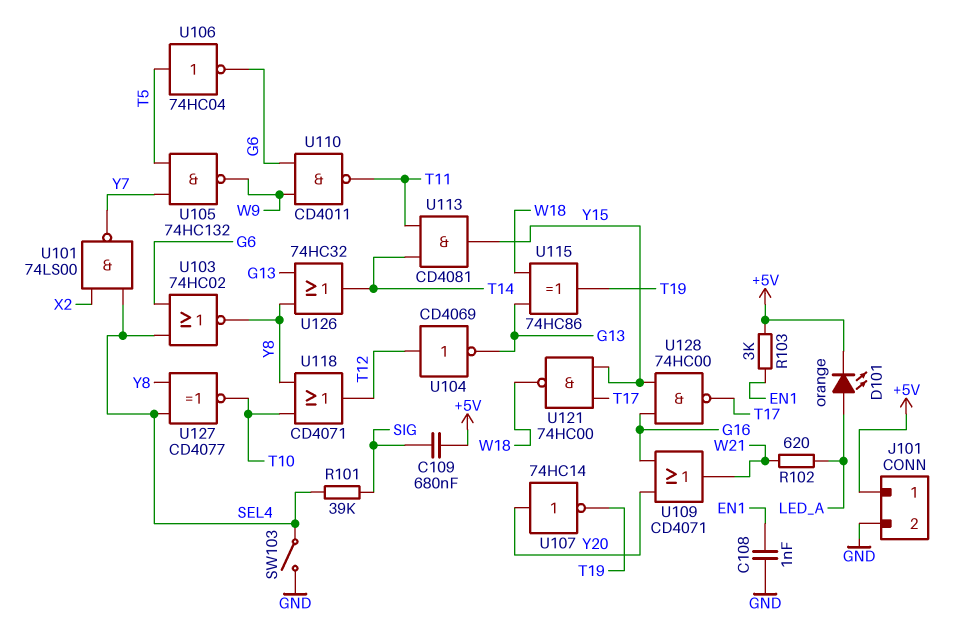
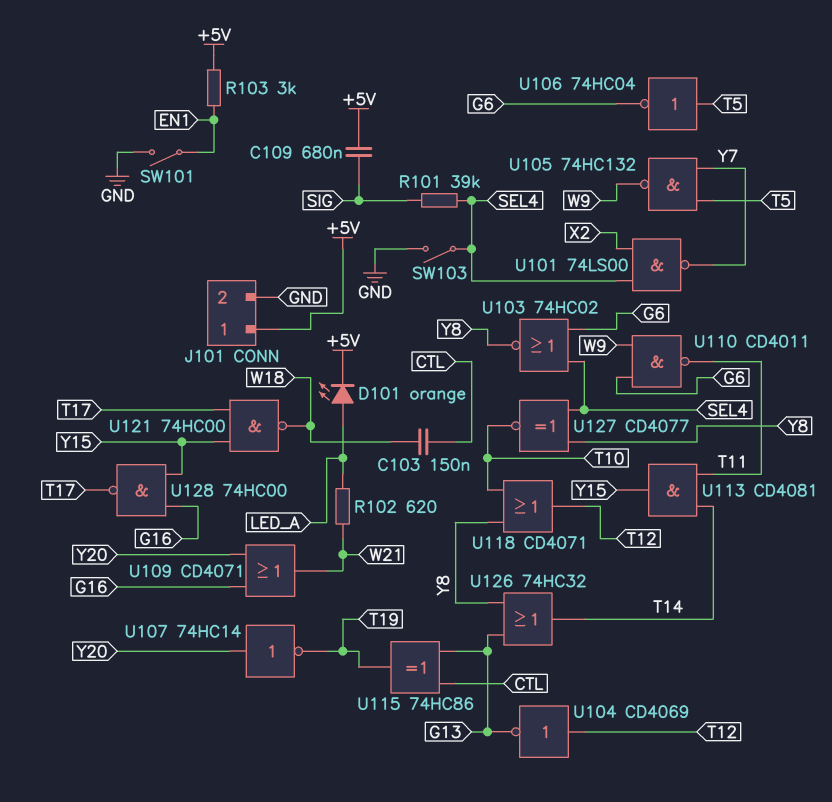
C103: none -> 150nF (CTL, W18)
C108: 1nF (EN1, GND) -> none
SW101: none -> switch (EN1, GND)
U115: XOR 74HC86 (in G13, in W18, out T19) -> XOR 74HC86 (in CTL, in G13, out T19)

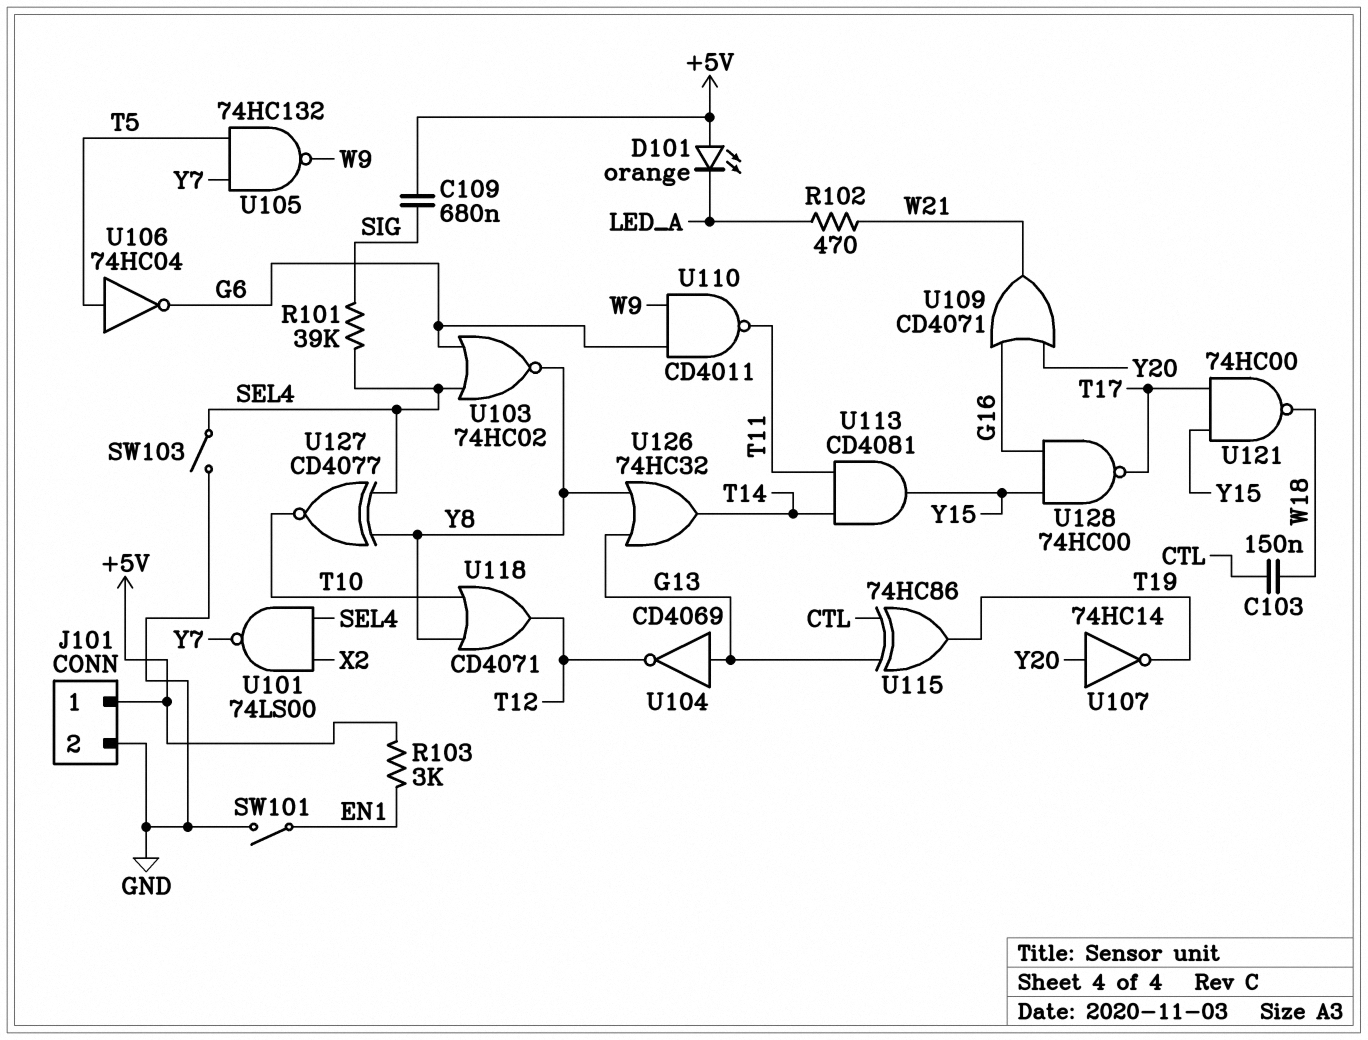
D101: LED orange (A LED_A, K +5V) -> LED orange (A +5V, K LED_A)
R102: 620 (LED_A, W21) -> 470 (LED_A, W21)
U104: NOT CD4069 (in T12, out G13) -> NOT CD4069 (in G13, out T12)

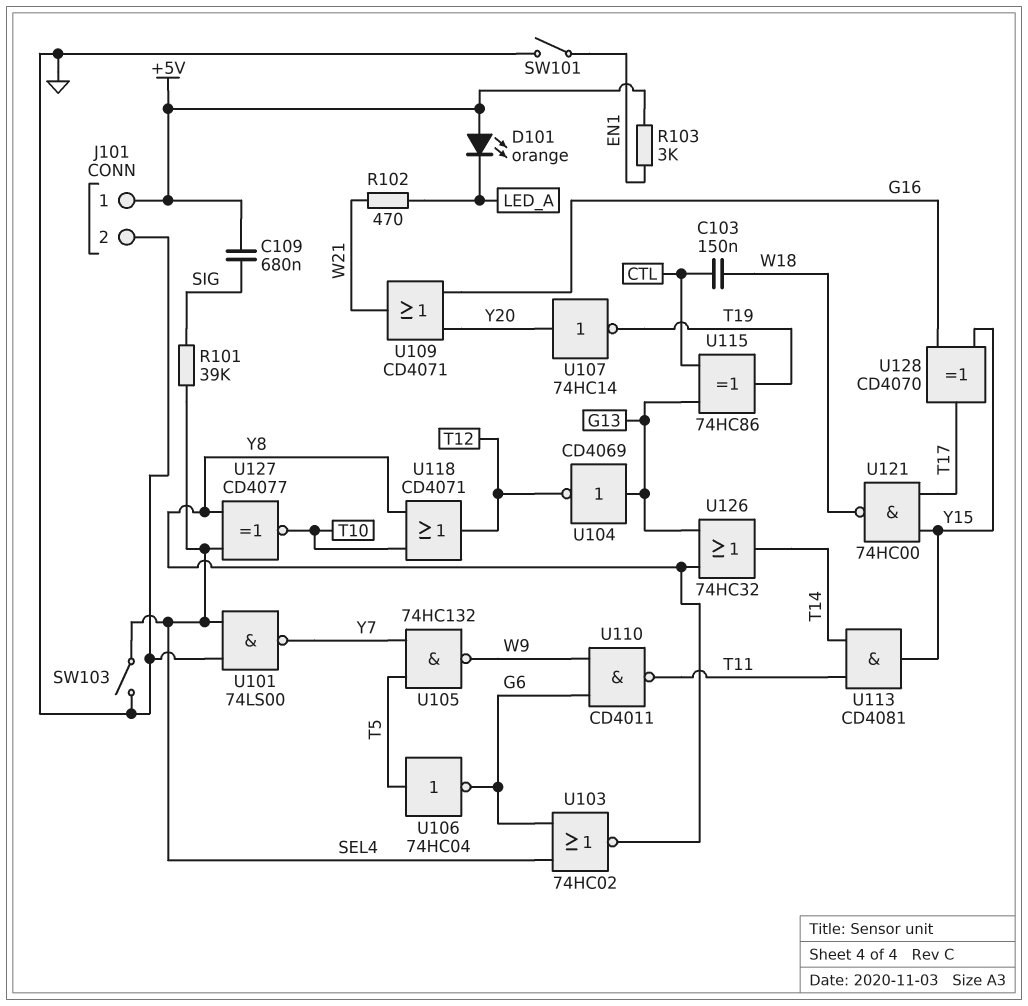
U101: NAND 74LS00 (in SEL4, in X2, out Y7) -> NAND 74LS00 (in GND, in SEL4, out Y7)
U128: NAND 74HC00 (in G16, in Y15, out T17) -> XOR CD4070 (in G16, in Y15, out T17)

